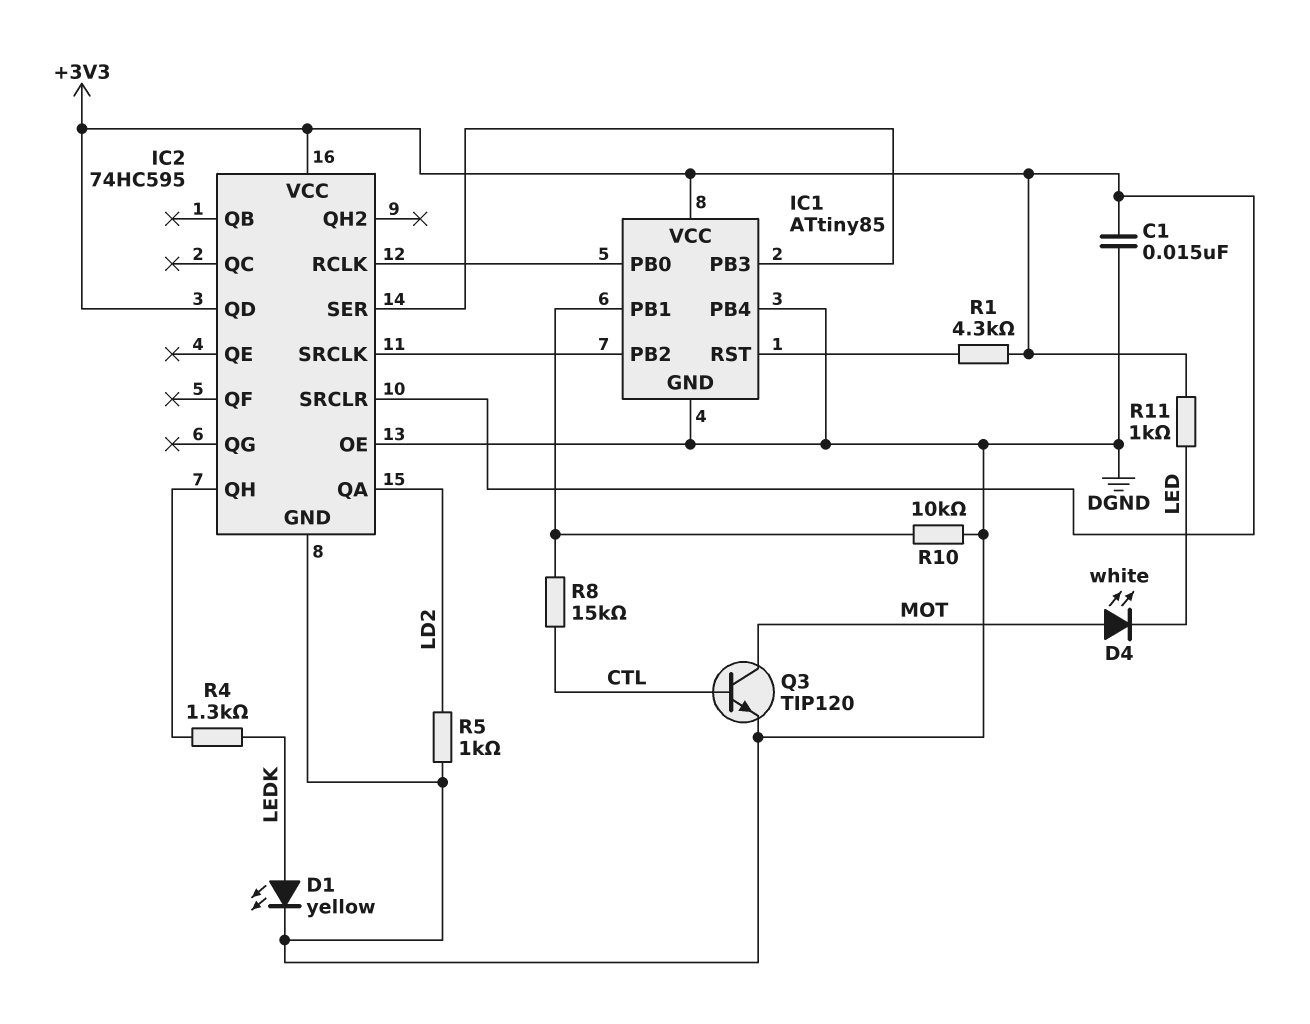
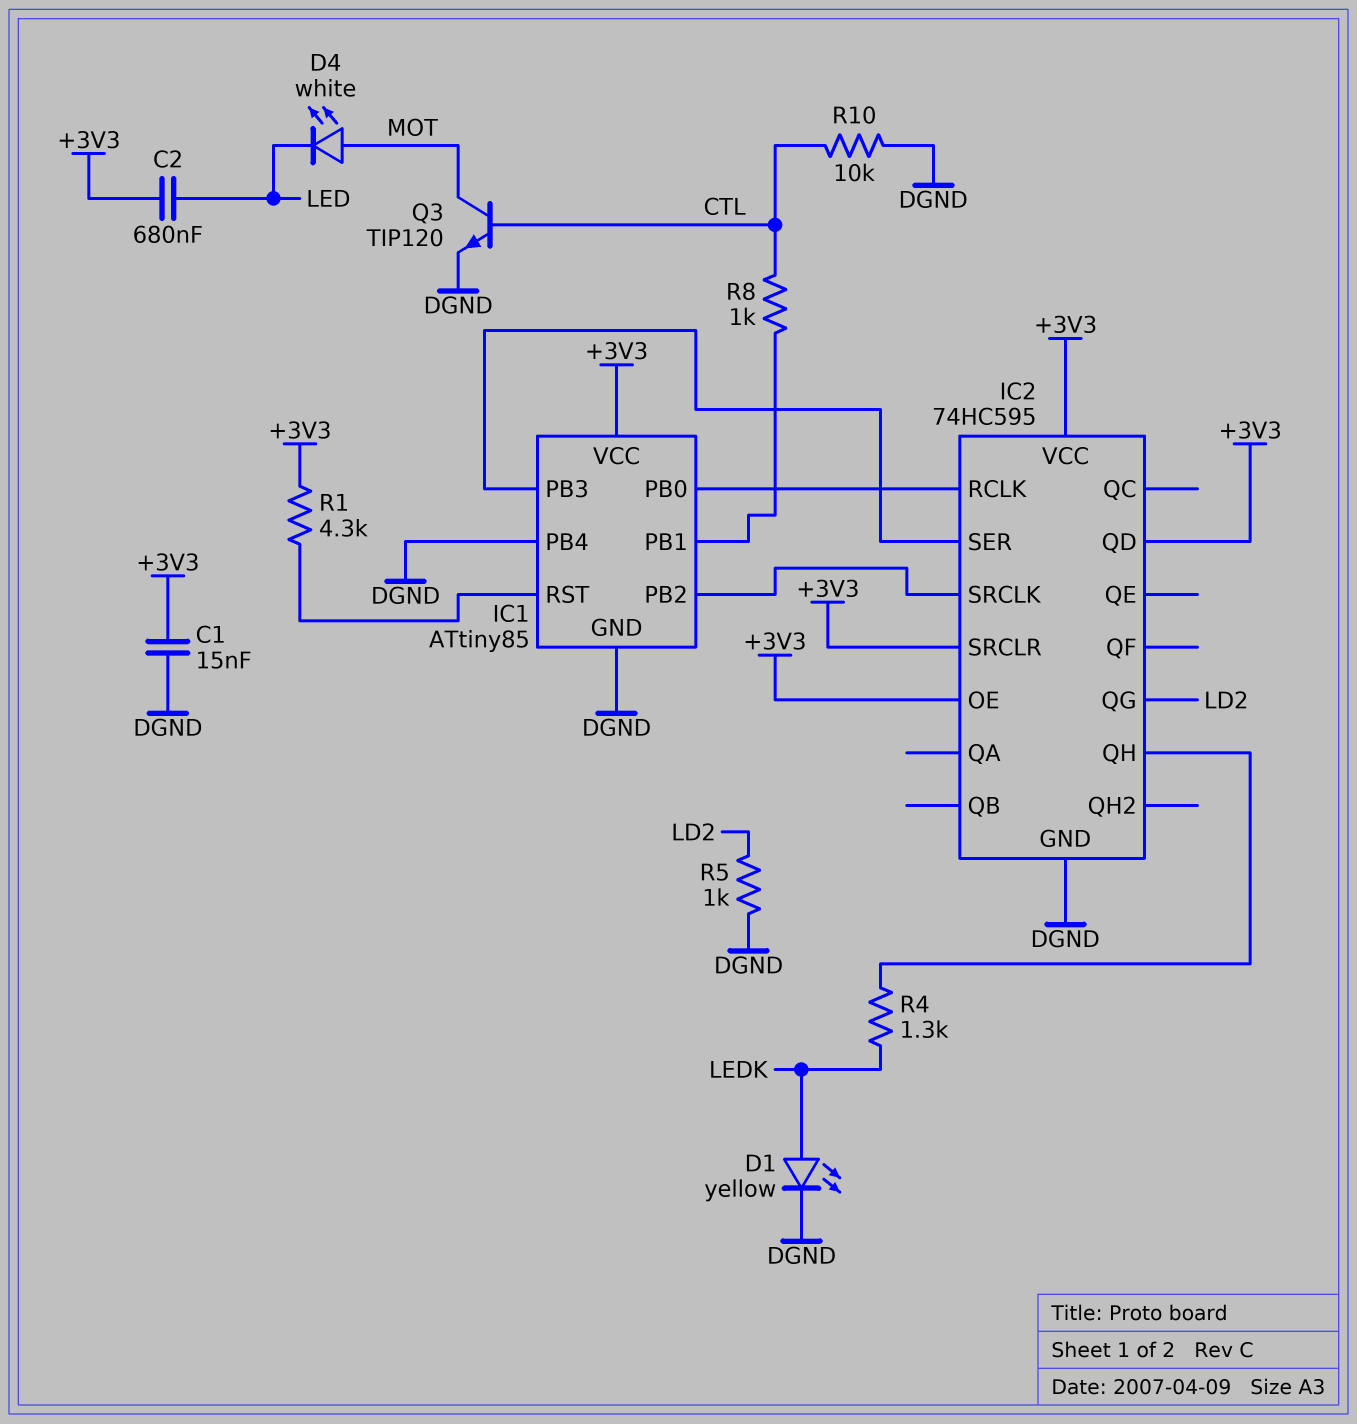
C2: none -> 680nF (+3V3, LED)
IC2 pin OE: DGND -> +3V3
IC2 pin QA: LD2 -> none
IC2 pin QG: none -> LD2
R8: 15k (CTL, IC1/PB1) -> 1k (CTL, IC1/PB1)
R10: 10k (DGND, IC1/PB1) -> 10k (CTL, DGND)
R11: 1k (+3V3, LED) -> none

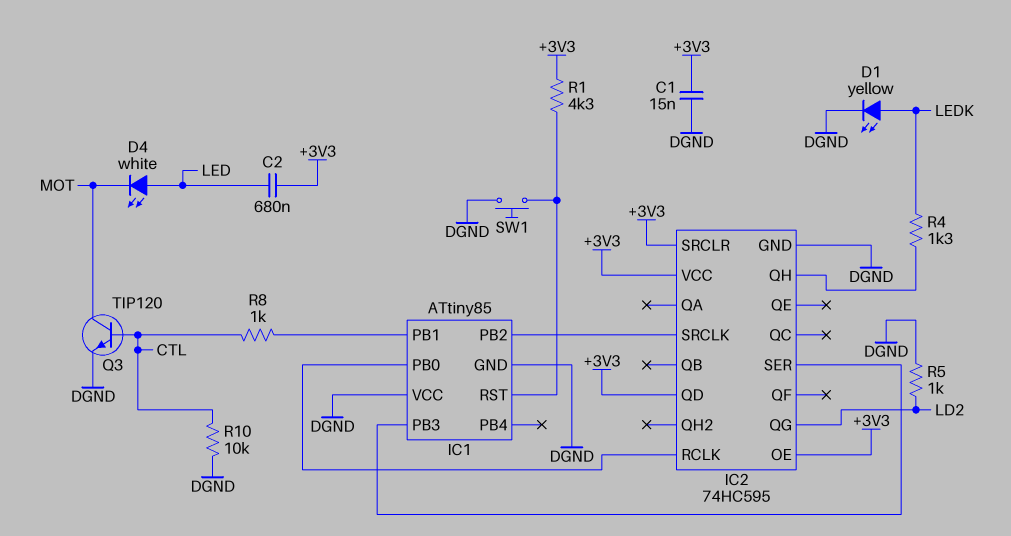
D4: LED white (A MOT, K LED) -> LED white (A LED, K MOT)
IC1 pin PB4: DGND -> none
IC1 pin VCC: +3V3 -> DGND
SW1: none -> button (DGND, IC1/RST)

